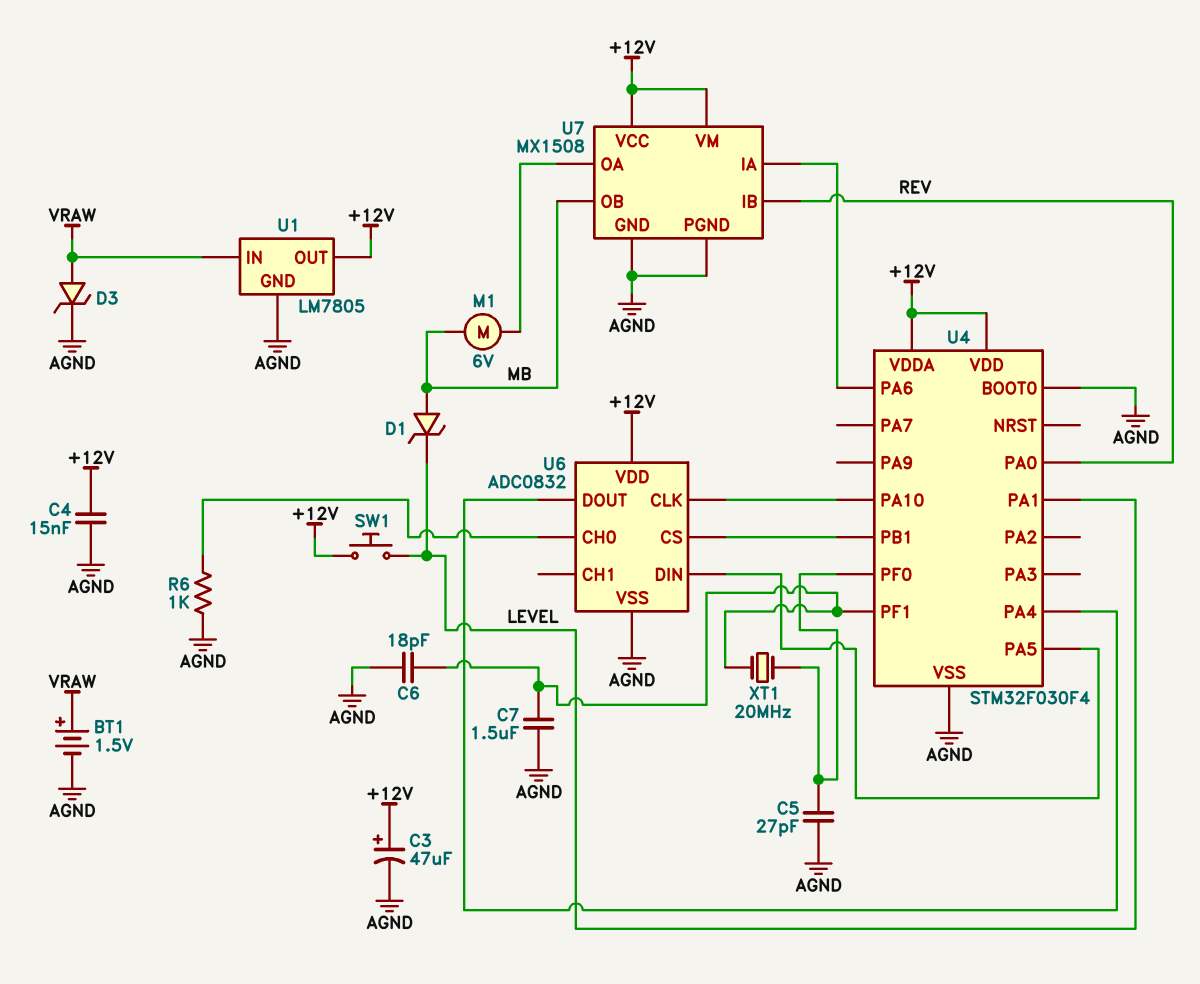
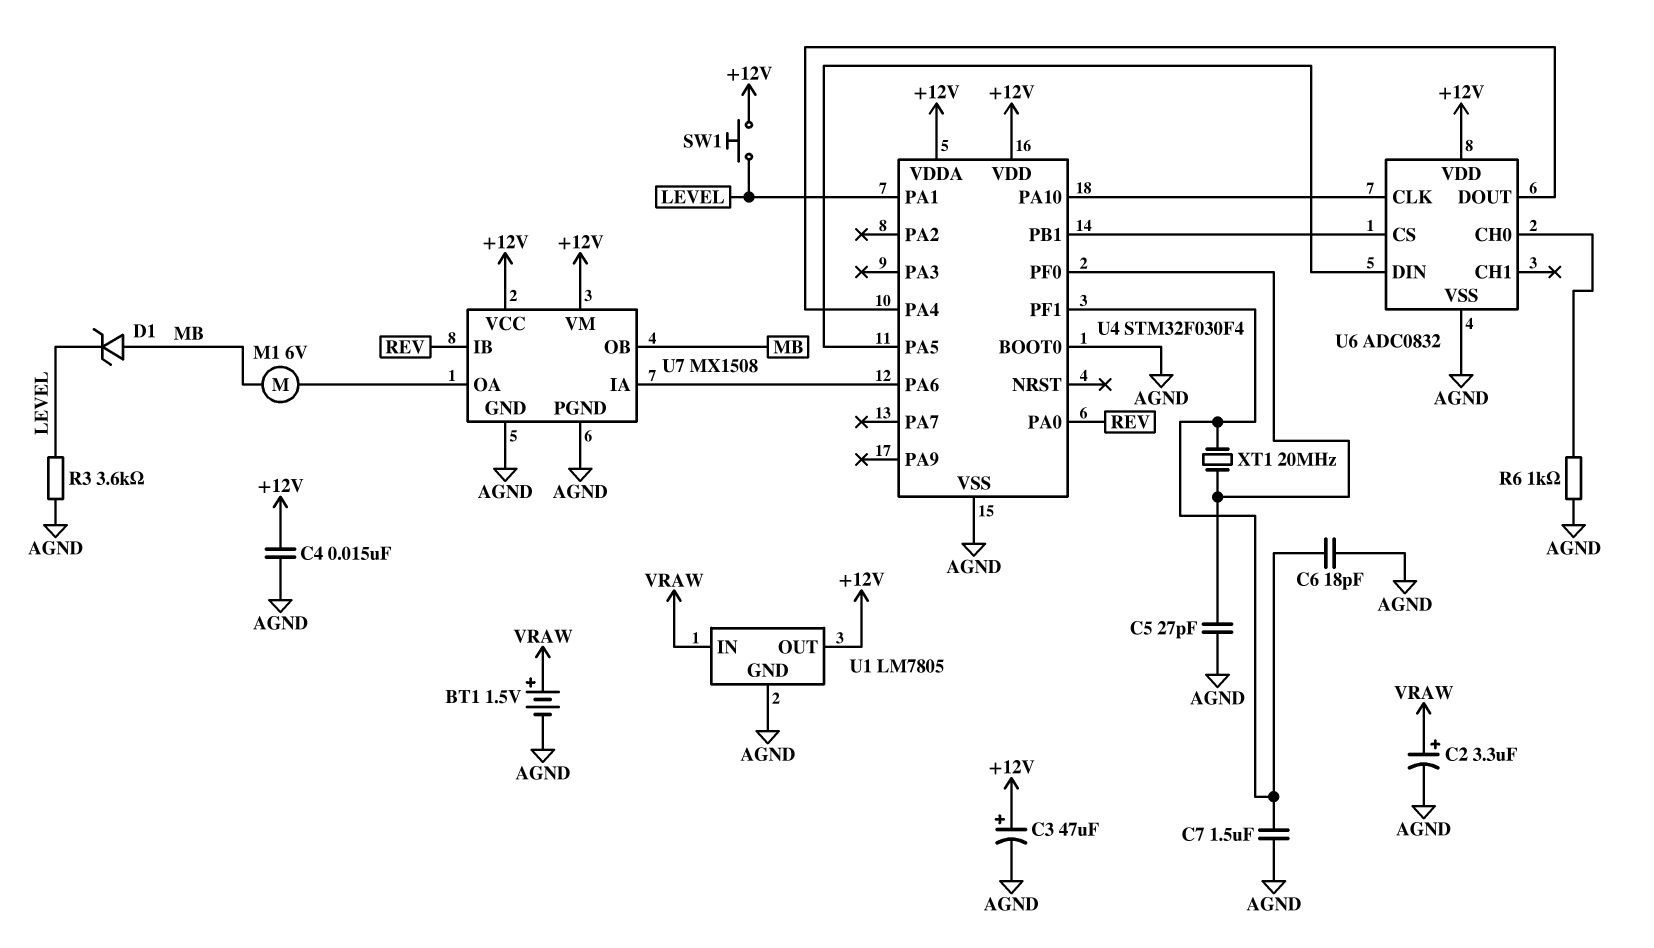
C2: none -> 3.3uF (plus VRAW, minus AGND)
D3: zener (A VRAW, K AGND) -> none
R3: none -> 3.6k (AGND, LEVEL)

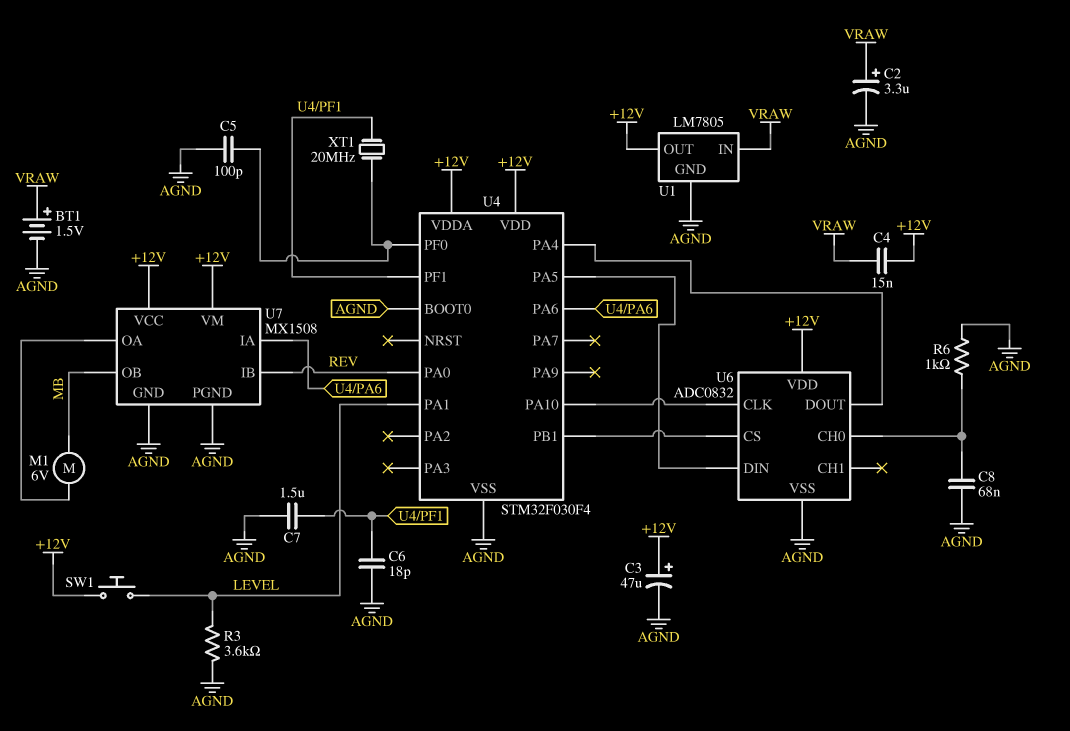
C4: 15nF (+12V, AGND) -> 15nF (+12V, VRAW)
C5: 27pF (AGND, U4/PF0) -> 100pF (AGND, U4/PF0)
C8: none -> 68nF (AGND, U6/CH0)
D1: zener (A MB, K LEVEL) -> none

